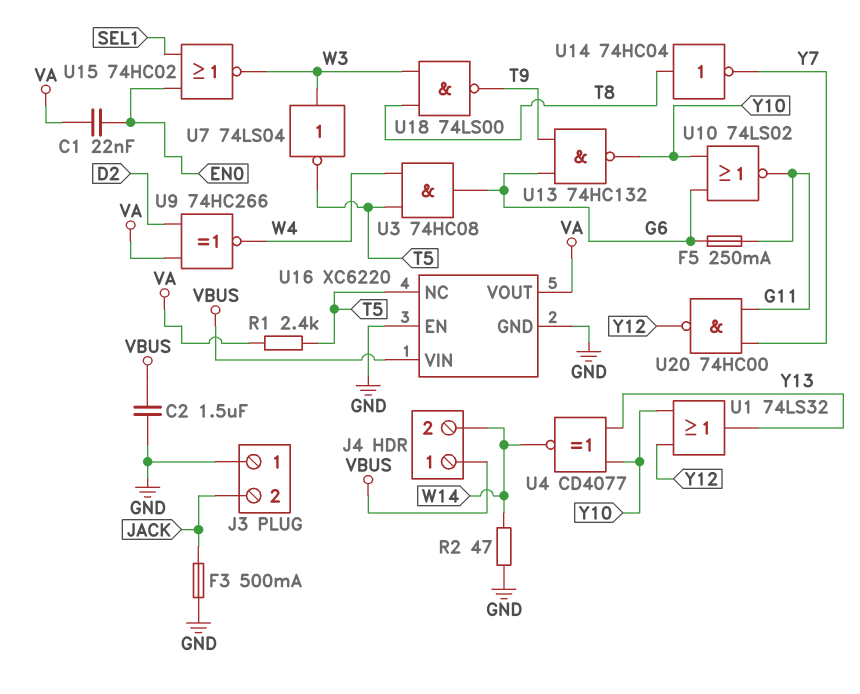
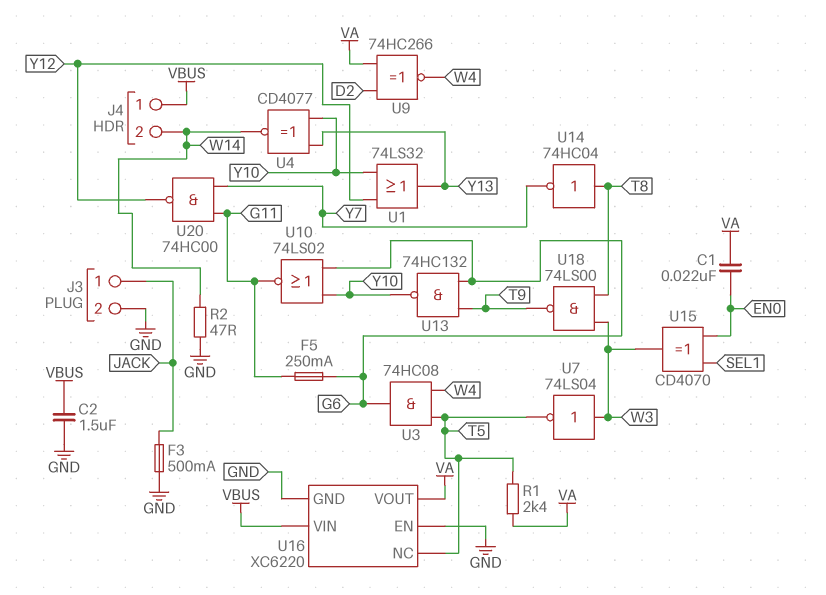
J3 pin 1: GND -> JACK
J3 pin 2: JACK -> GND
U15: NOR 74HC02 (in EN0, in SEL1, out W3) -> XOR CD4070 (in EN0, in SEL1, out W3)

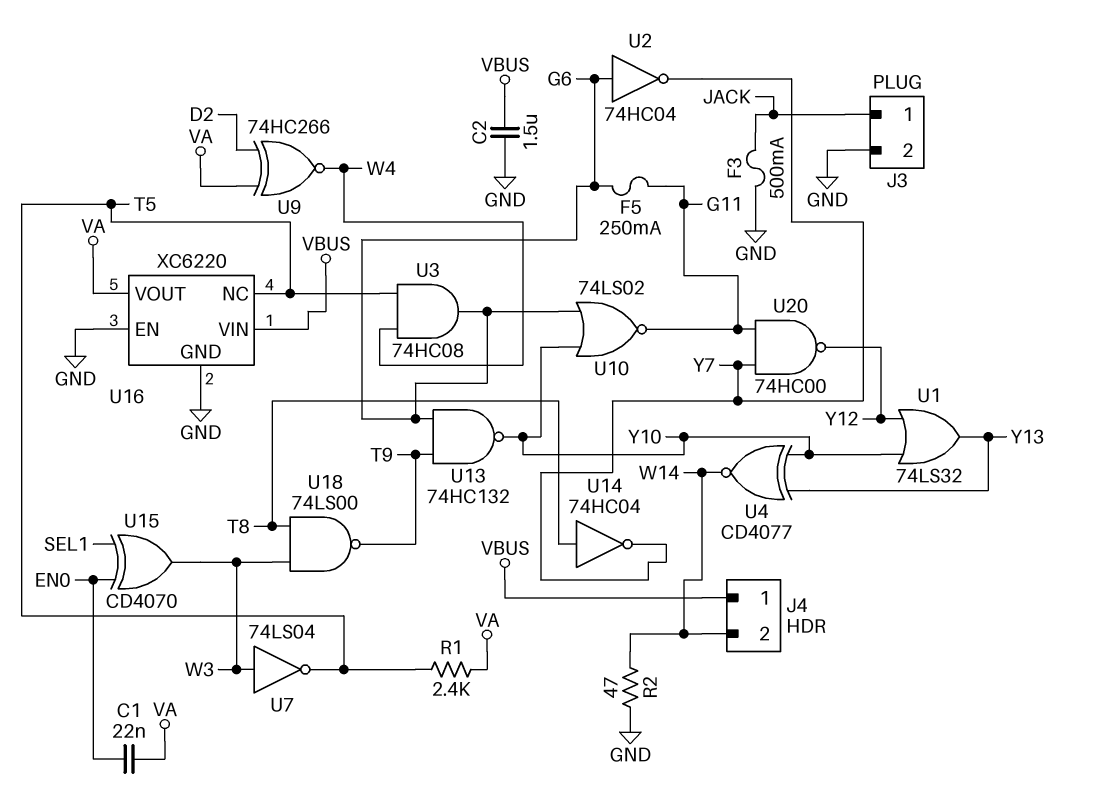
U2: none -> NOT 74HC04 (in G6, out Y7)

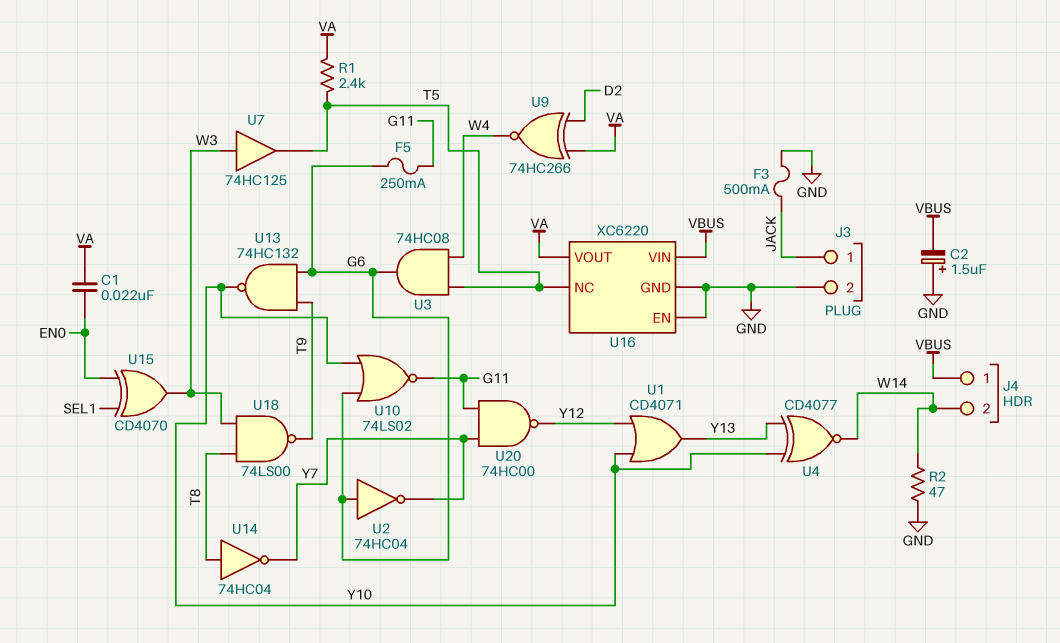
C2: 1.5uF (GND, VBUS) -> 1.5uF (plus GND, minus VBUS)
U1: OR 74LS32 (in Y10, in Y12, out Y13) -> OR CD4071 (in Y10, in Y12, out Y13)
U7: NOT 74LS04 (in W3, out T5) -> buffer 74HC125 (in W3, out T5)

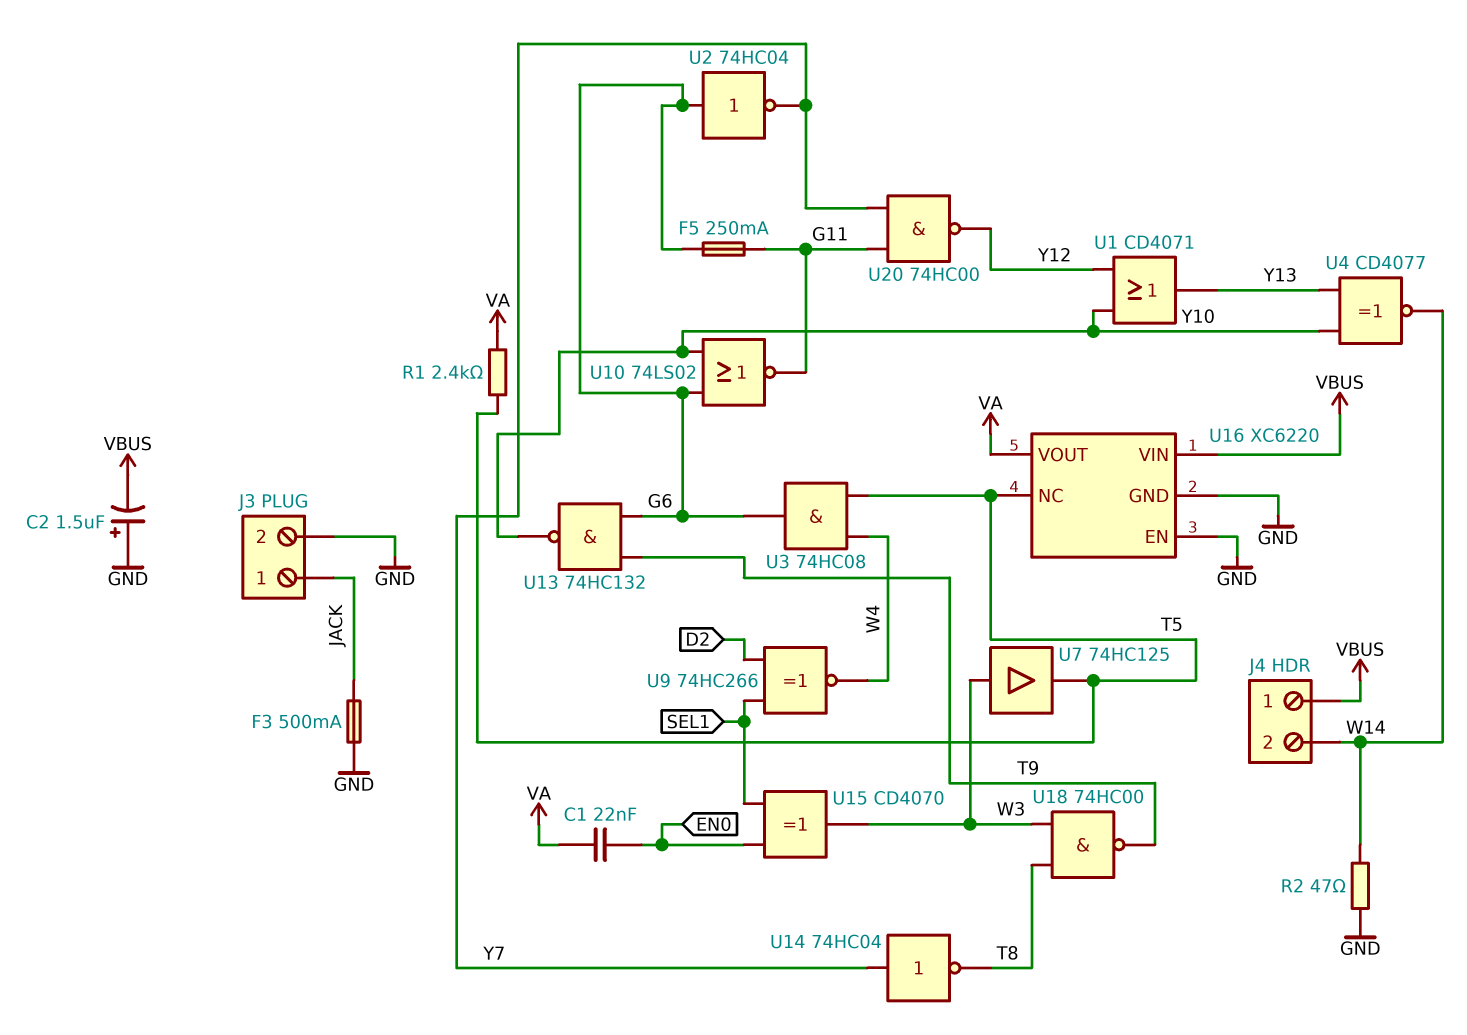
U9: XNOR 74HC266 (in D2, in VA, out W4) -> XNOR 74HC266 (in D2, in SEL1, out W4)
U14: NOT 74HC04 (in T8, out Y7) -> NOT 74HC04 (in Y7, out T8)
U18: NAND 74LS00 (in T8, in W3, out T9) -> NAND 74HC00 (in T8, in W3, out T9)

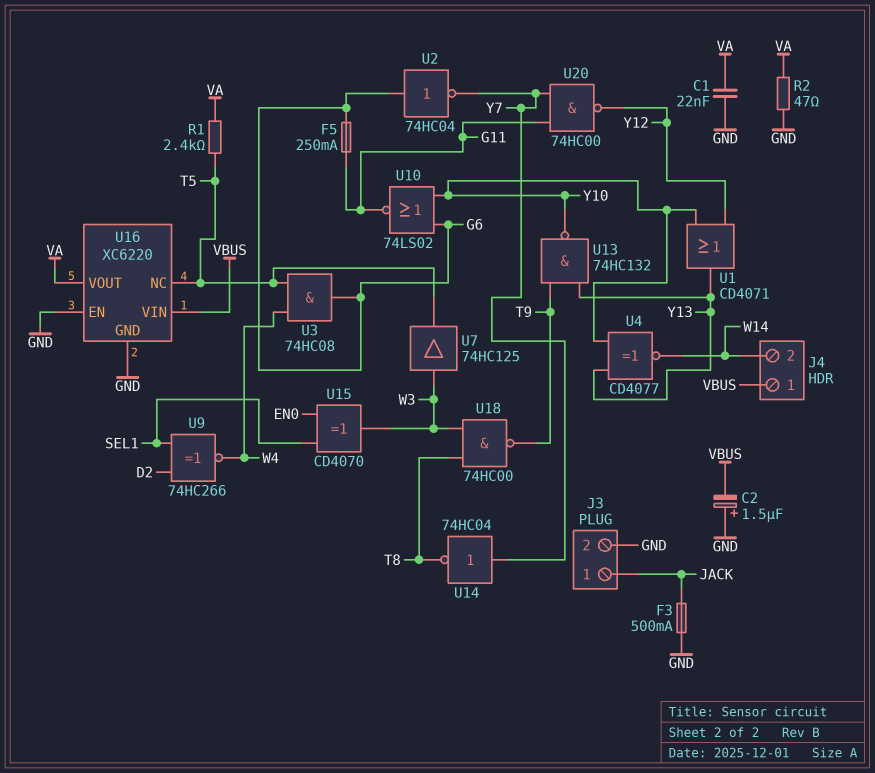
C1: 22nF (EN0, VA) -> 22nF (GND, VA)
R2: 47 (GND, W14) -> 47 (GND, VA)
U13: NAND 74HC132 (in G6, in T9, out Y10) -> NAND 74HC132 (in T9, in Y13, out Y10)

